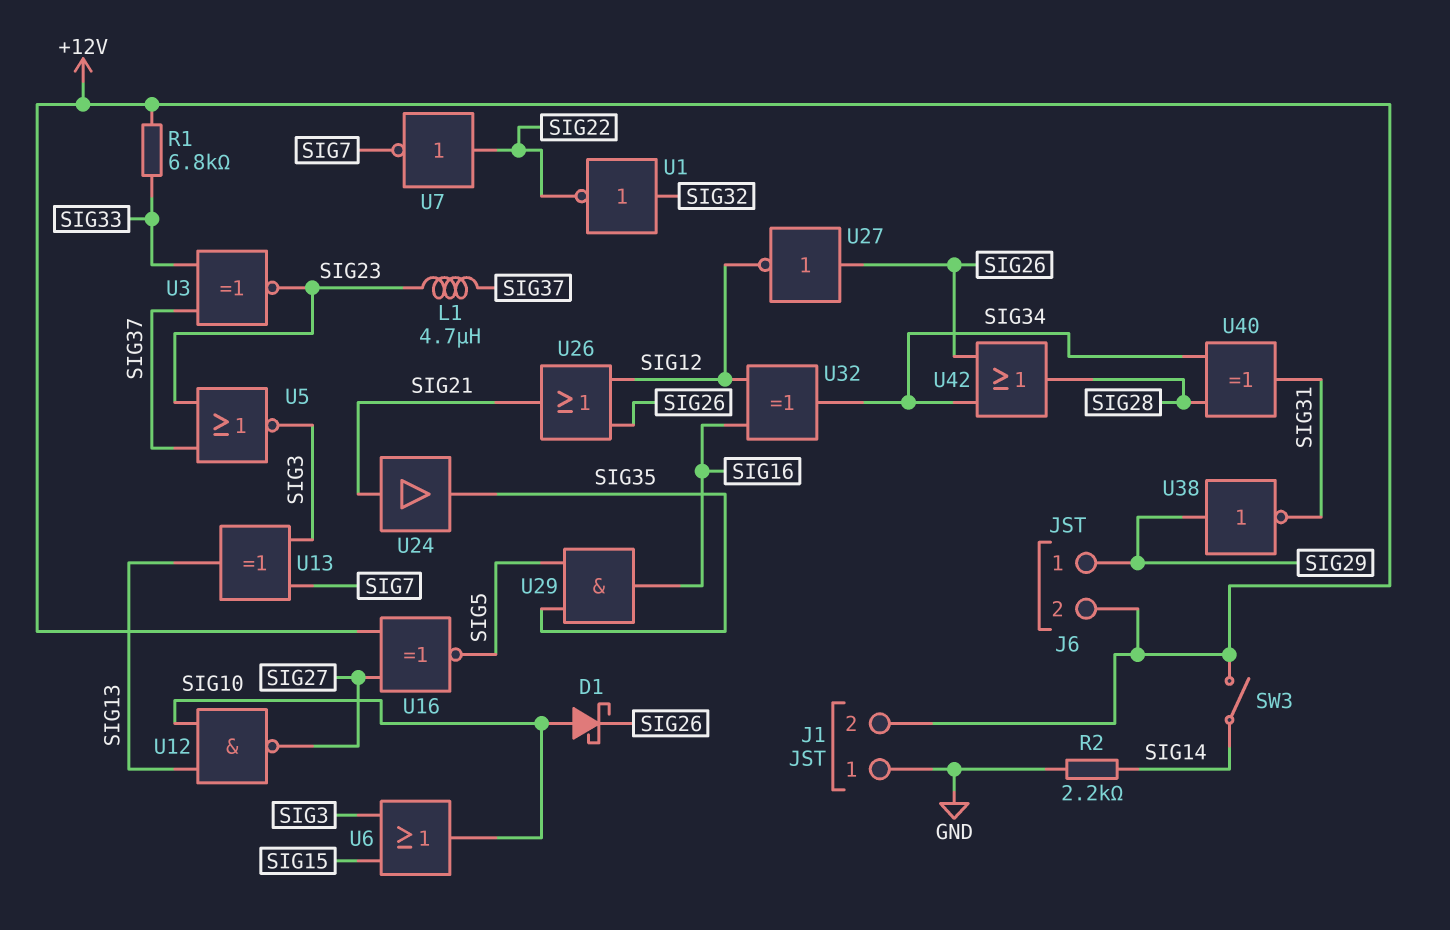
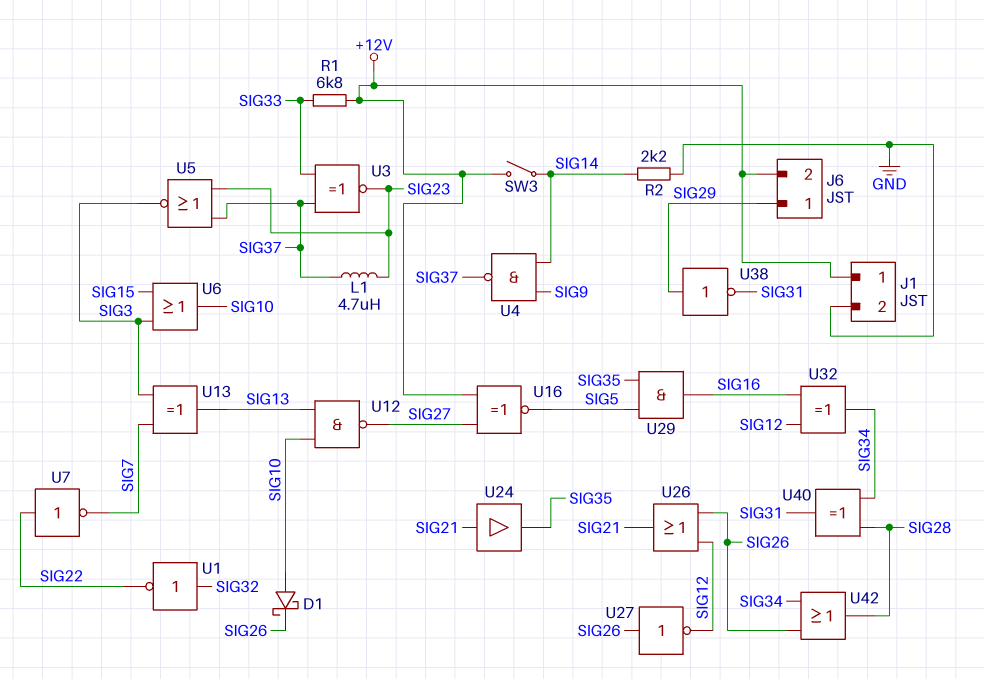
J1 pin 1: GND -> +12V
J1 pin 2: +12V -> GND
U4: none -> NAND (in SIG9, in SIG14, out SIG37)

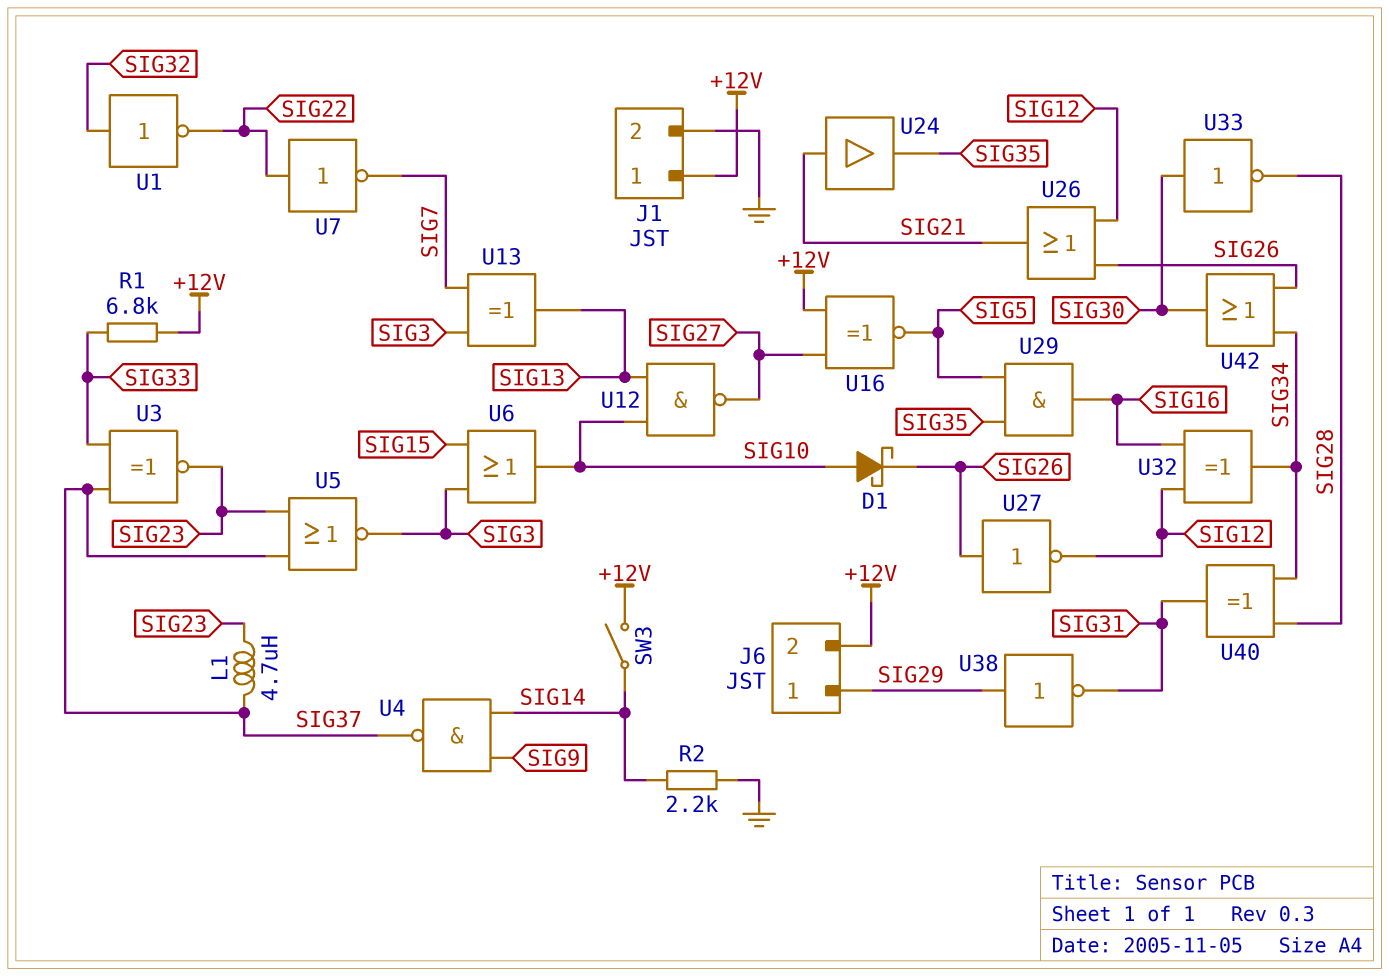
U33: none -> NOT (in SIG30, out SIG28)
U42: OR (in SIG26, in SIG34, out SIG28) -> OR (in SIG26, in SIG34, out SIG30)

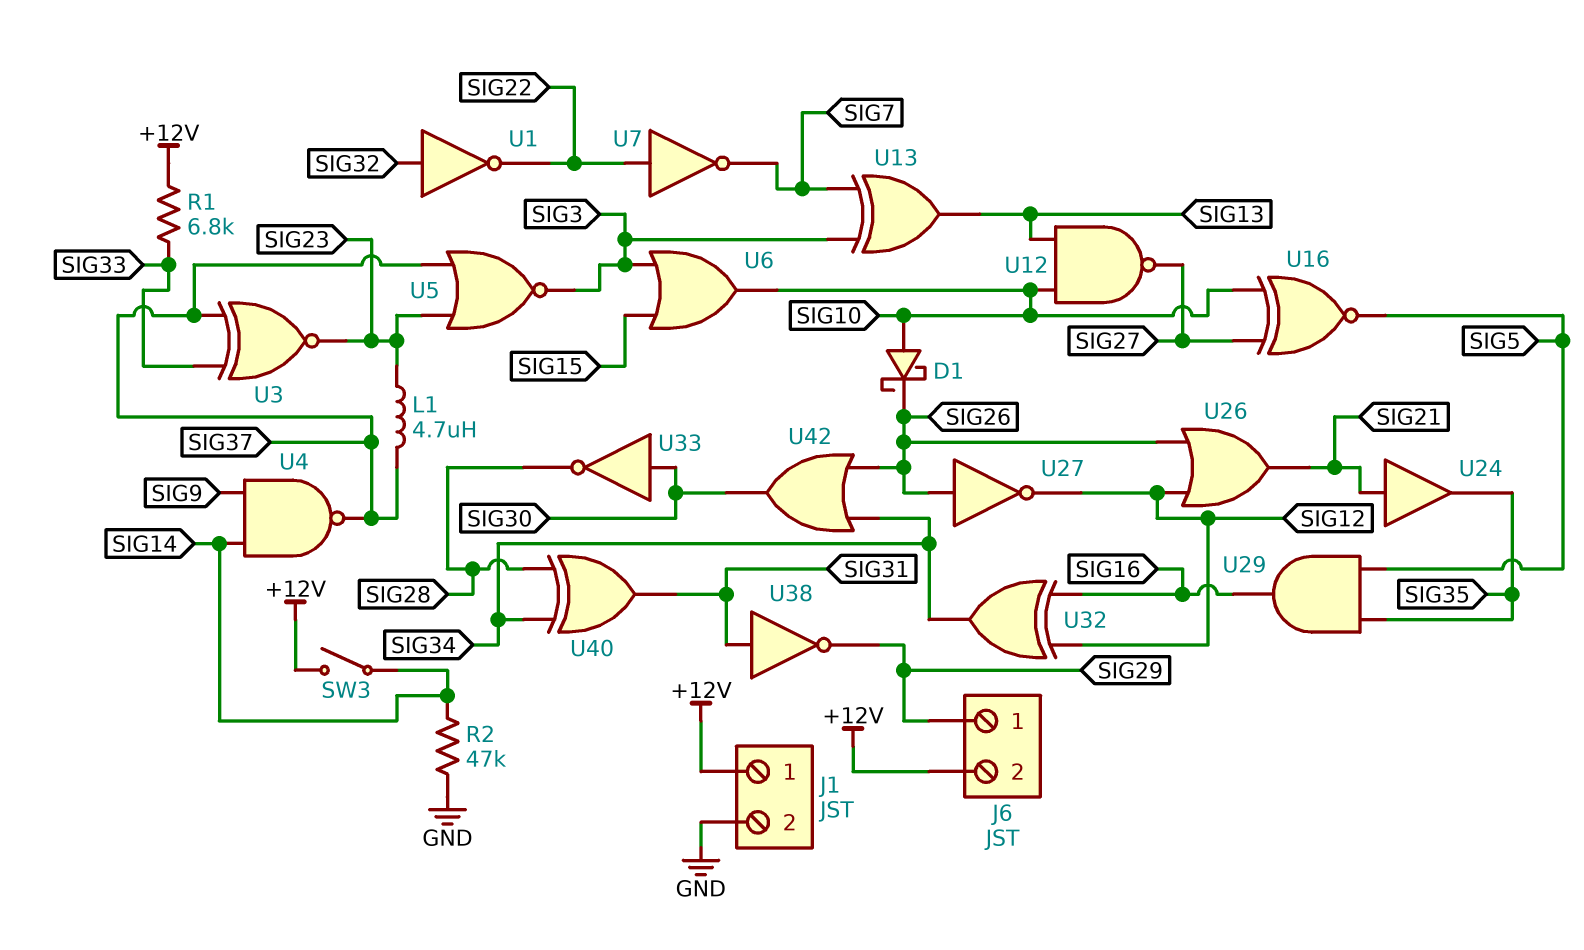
R2: 2.2k (GND, SIG14) -> 47k (GND, SIG14)
U16: XNOR (in +12V, in SIG27, out SIG5) -> XNOR (in SIG10, in SIG27, out SIG5)
U38: NOT (in SIG29, out SIG31) -> NOT (in SIG31, out SIG29)

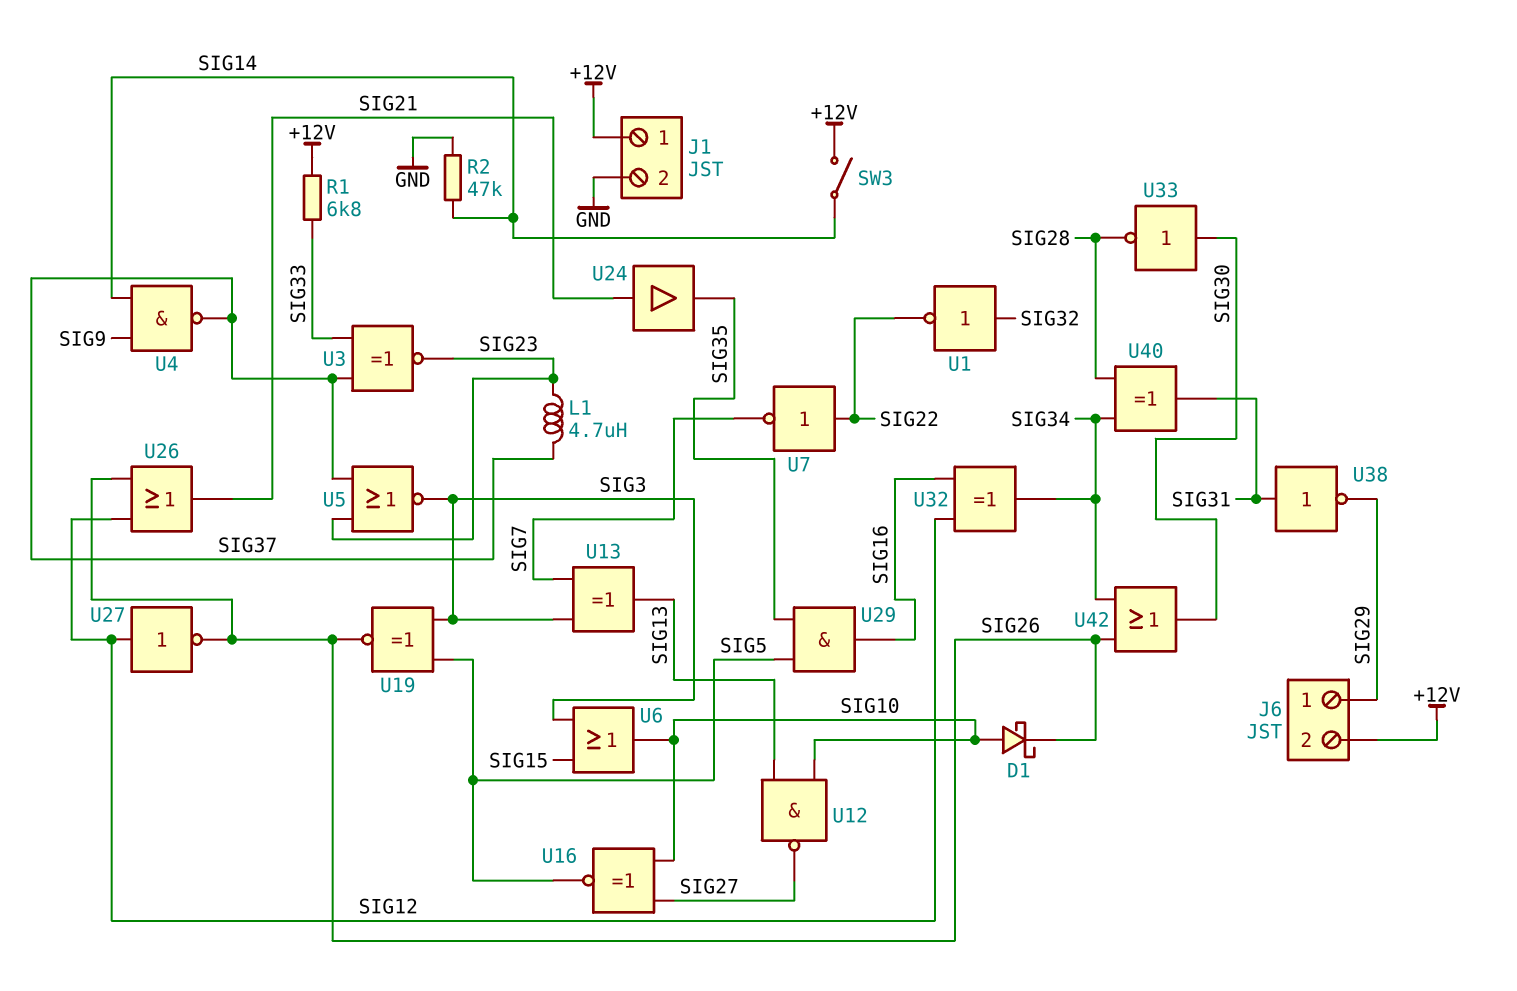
U19: none -> XNOR (in SIG3, in SIG5, out SIG26)
U27: NOT (in SIG26, out SIG12) -> NOT (in SIG12, out SIG26)

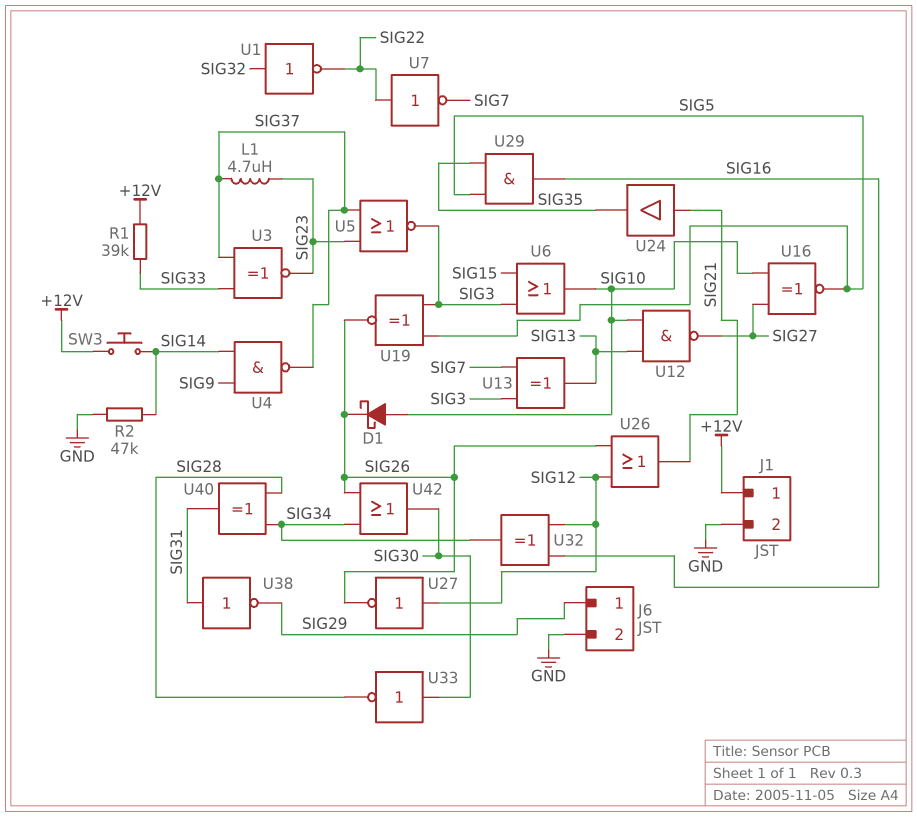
J6 pin 2: +12V -> GND
R1: 6.8k (+12V, SIG33) -> 39k (+12V, SIG33)
SW3: switch (+12V, SIG14) -> button (+12V, SIG14)

